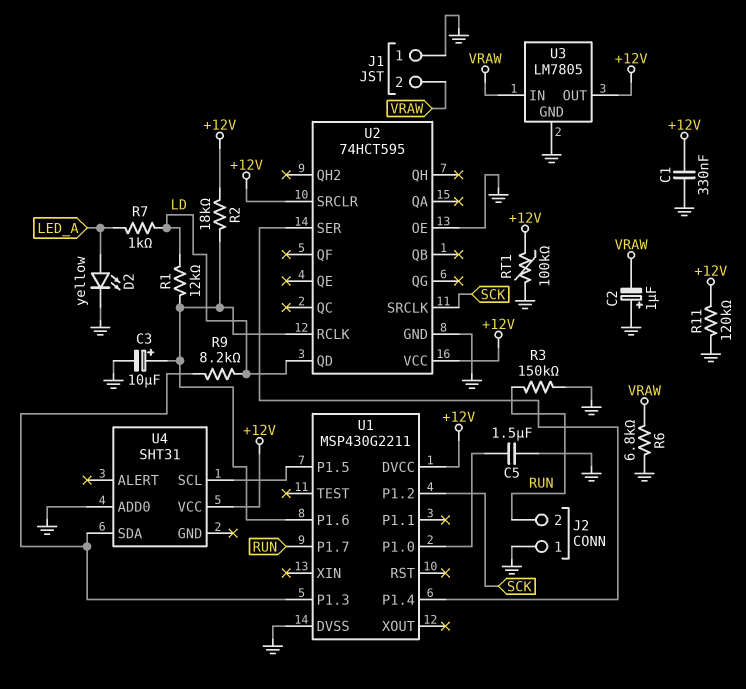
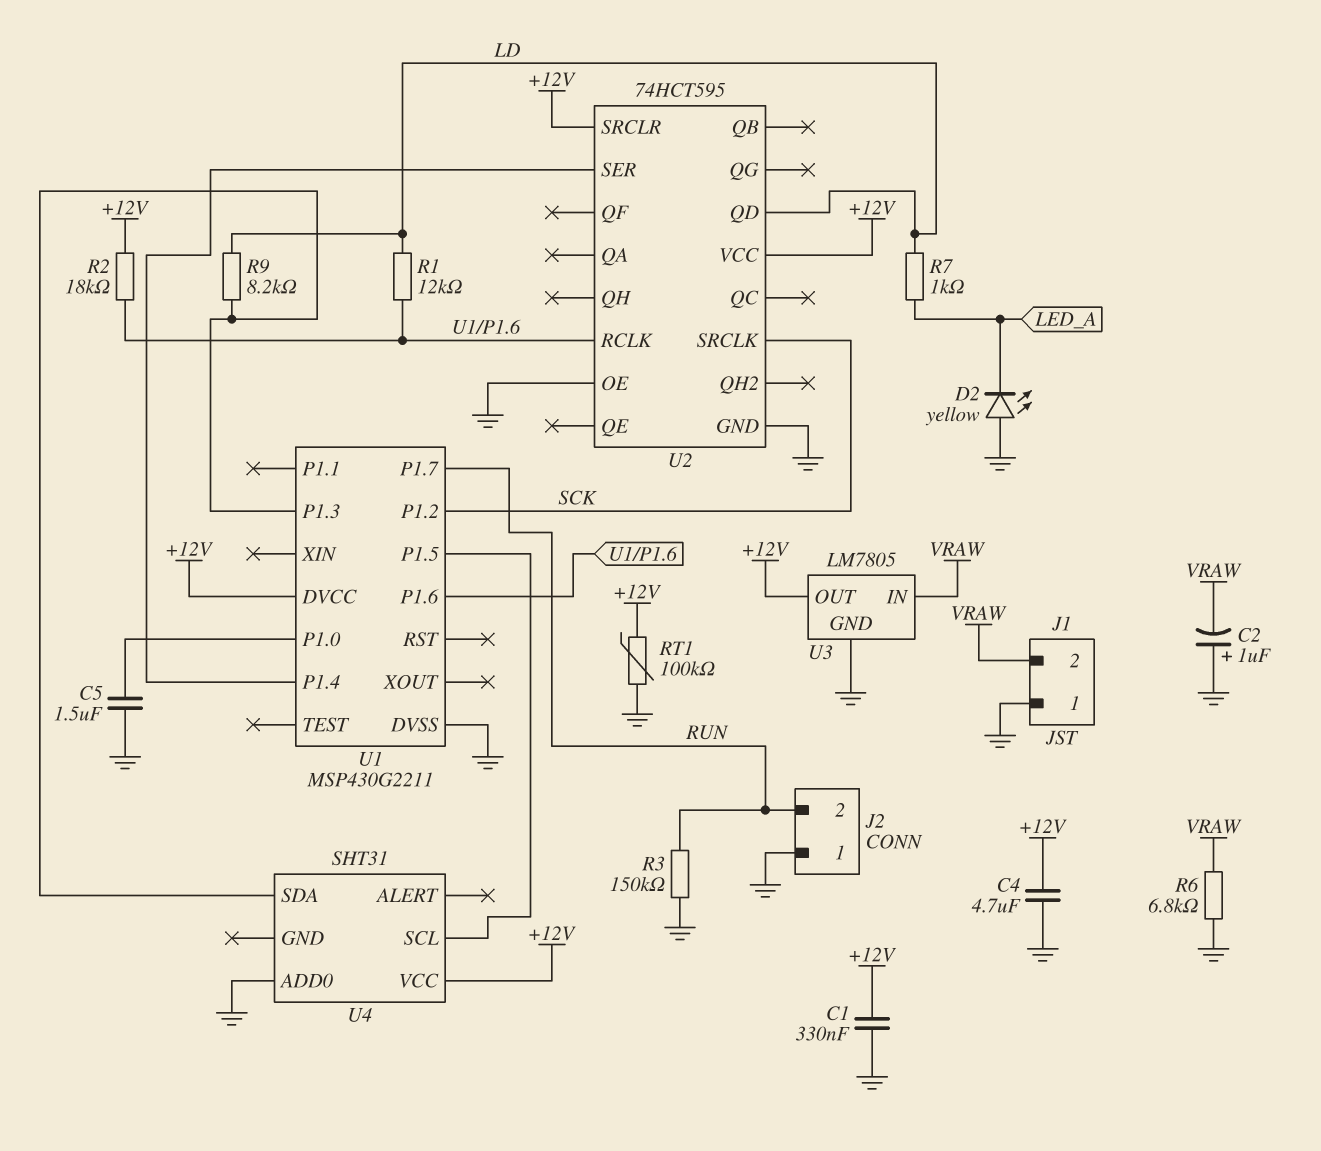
C3: 10uF (plus U1/P1.6, minus GND) -> none
C4: none -> 4.7uF (+12V, GND)
D2: LED yellow (A LED_A, K GND) -> LED yellow (A GND, K LED_A)
R11: 120k (+12V, GND) -> none

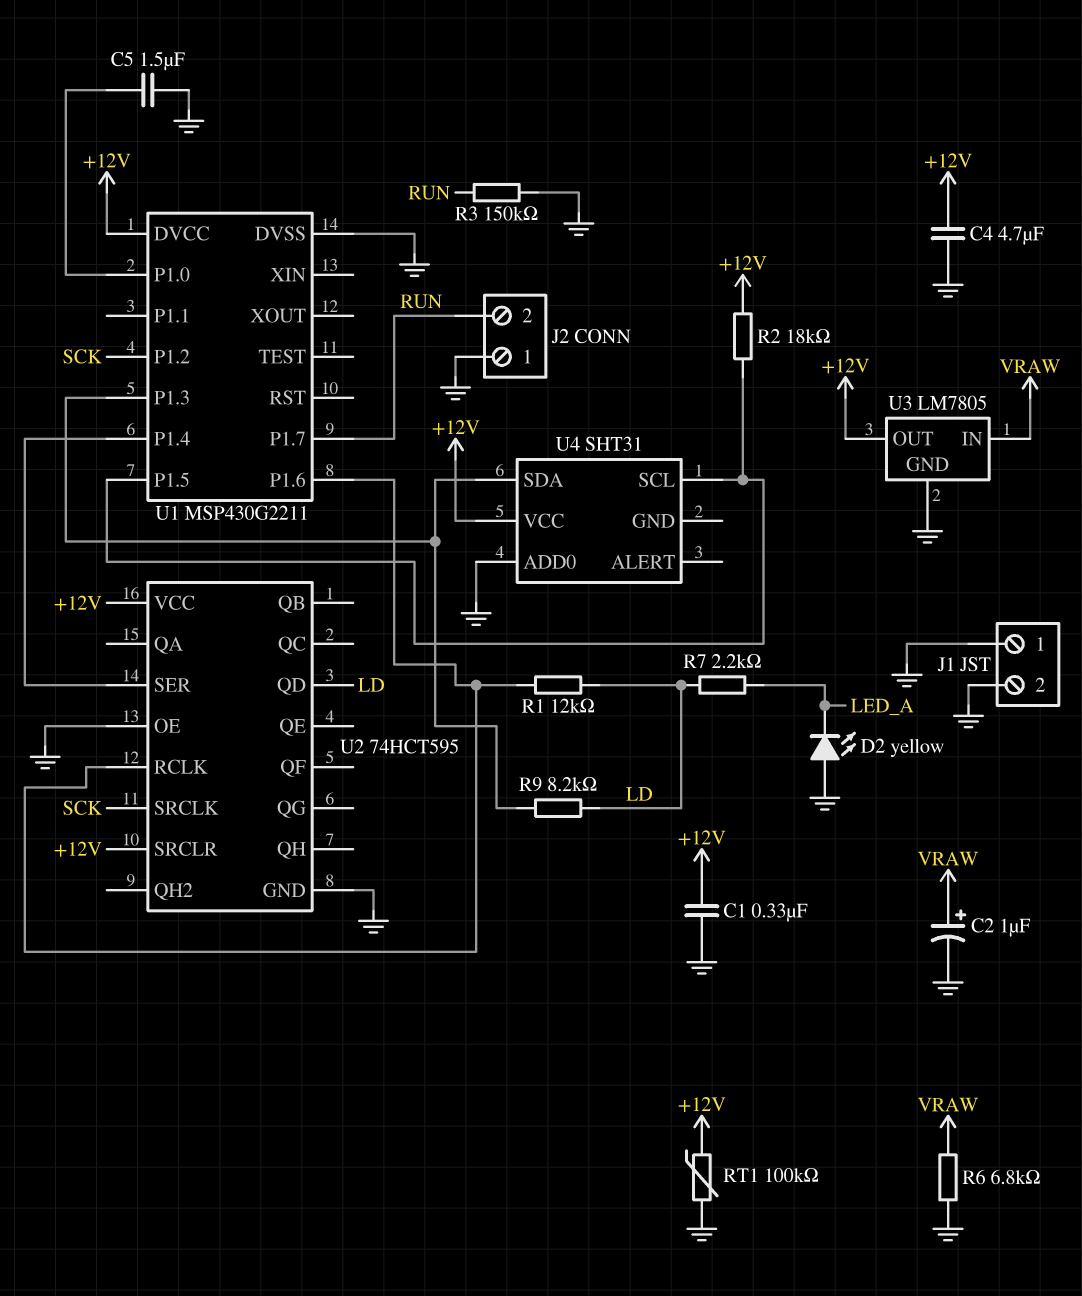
C2: 1uF (plus GND, minus VRAW) -> 1uF (plus VRAW, minus GND)
J1 pin 2: VRAW -> GND
R2: 18k (+12V, U1/P1.6) -> 18k (+12V, U1/P1.5)
R7: 1k (LD, LED_A) -> 2.2k (LD, LED_A)

